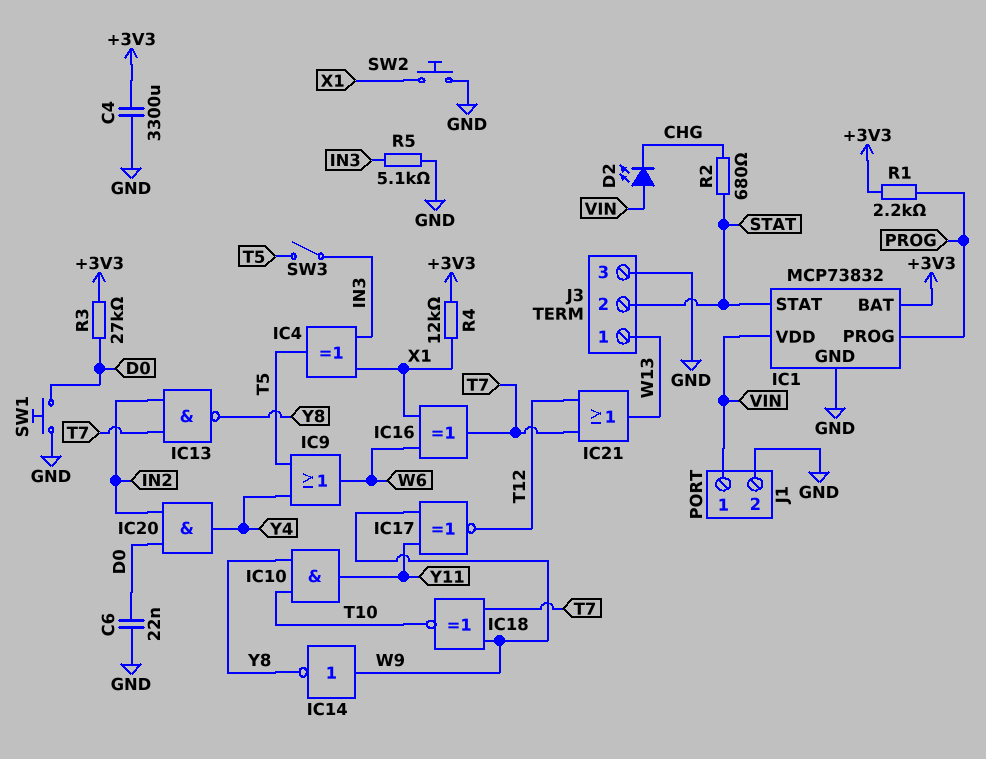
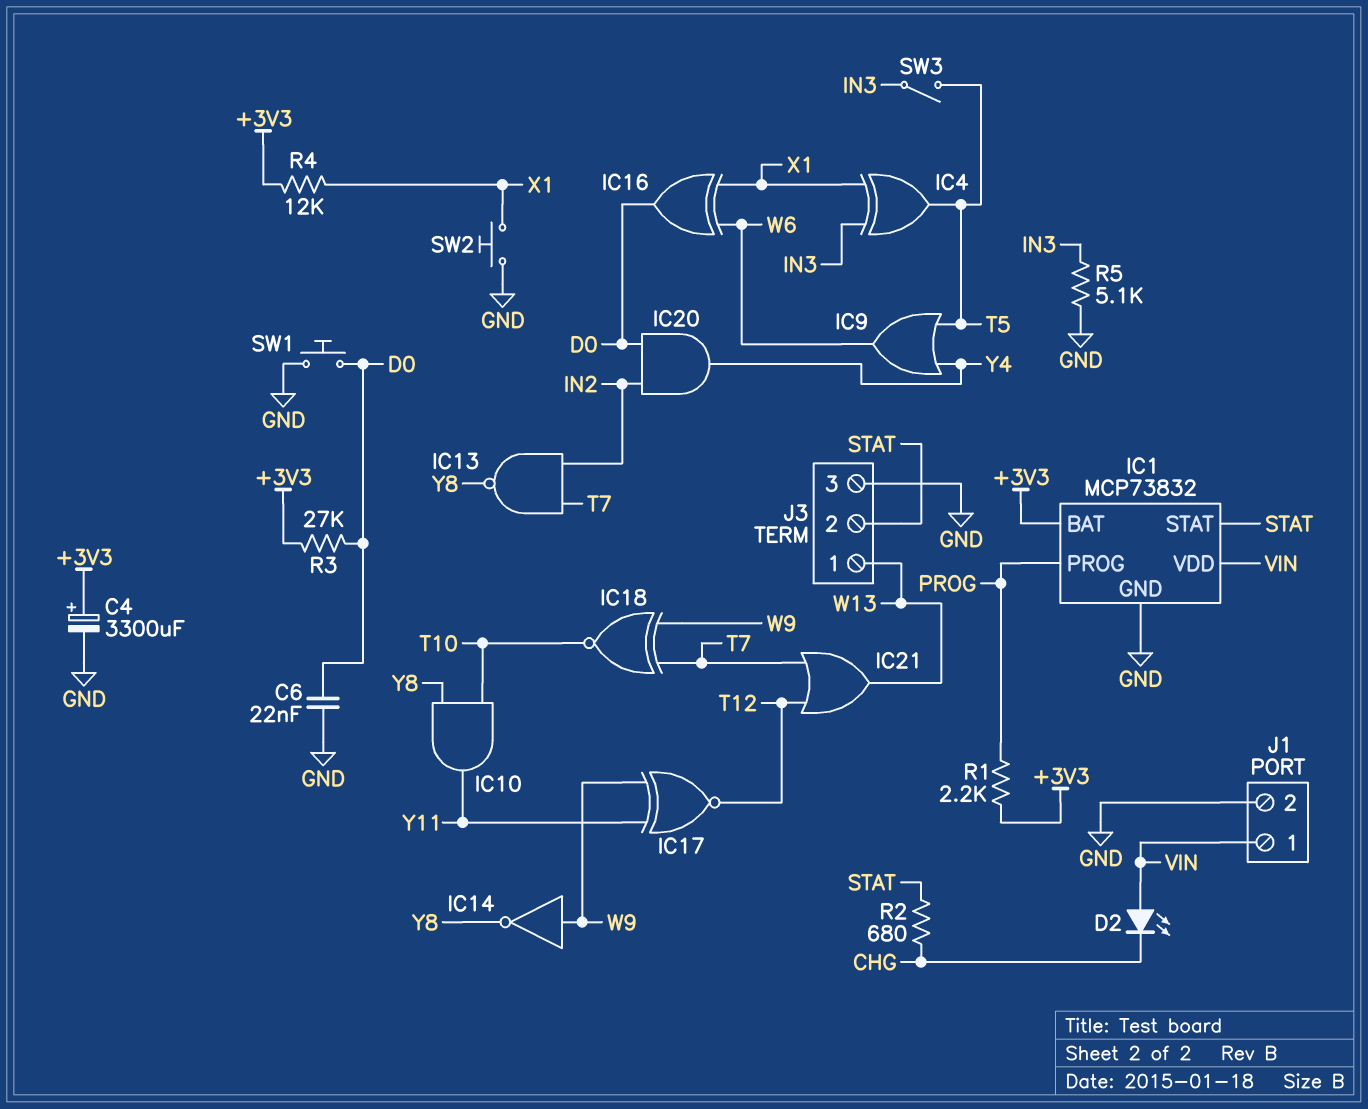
C4: 3300uF (+3V3, GND) -> 3300uF (plus +3V3, minus GND)
IC16: XOR (in W6, in X1, out T7) -> XOR (in W6, in X1, out D0)

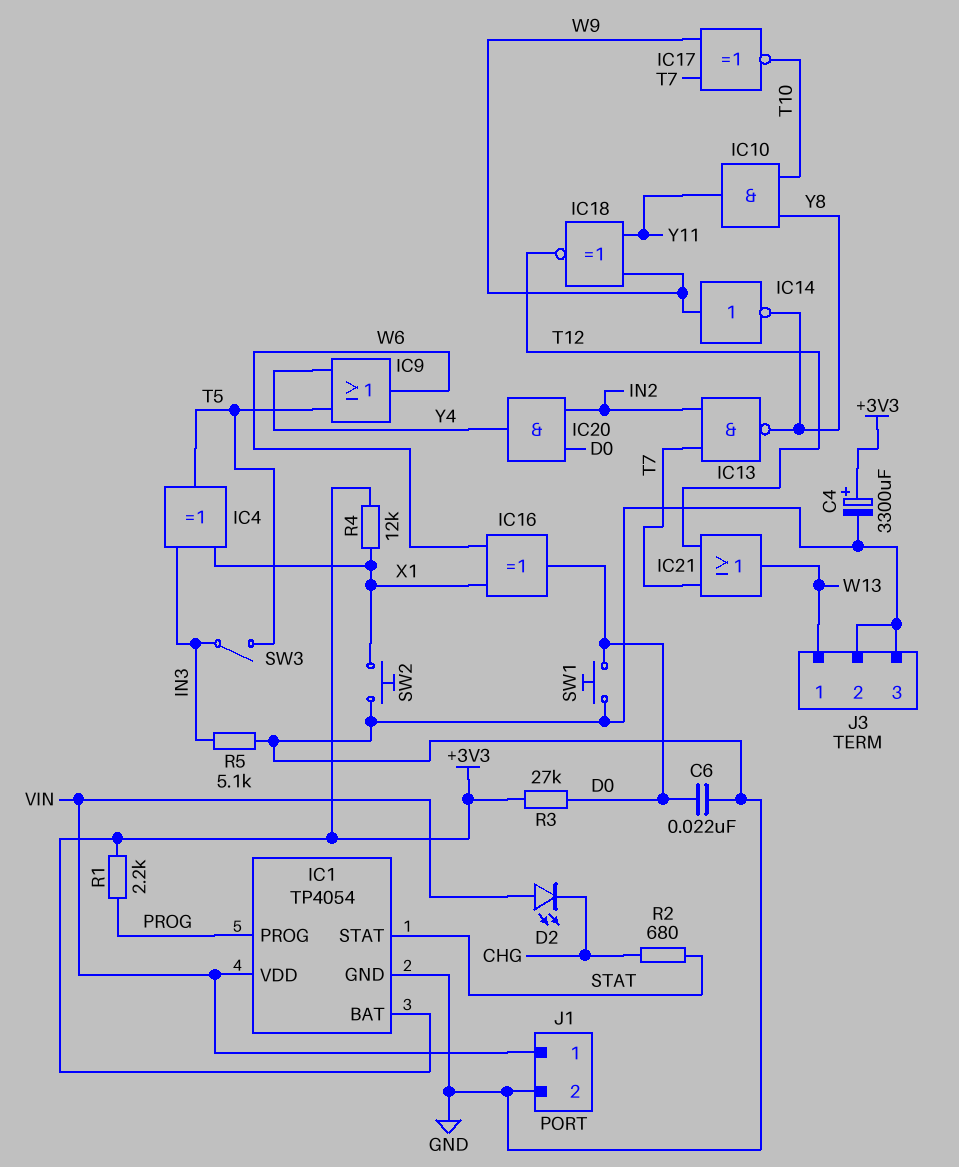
IC1: MCP73832 -> TP4054
IC17: XNOR (in W9, in Y11, out T12) -> XNOR (in T7, in W9, out T10)
IC18: XNOR (in T7, in W9, out T10) -> XNOR (in W9, in Y11, out T12)
J3 pin 2: STAT -> GND

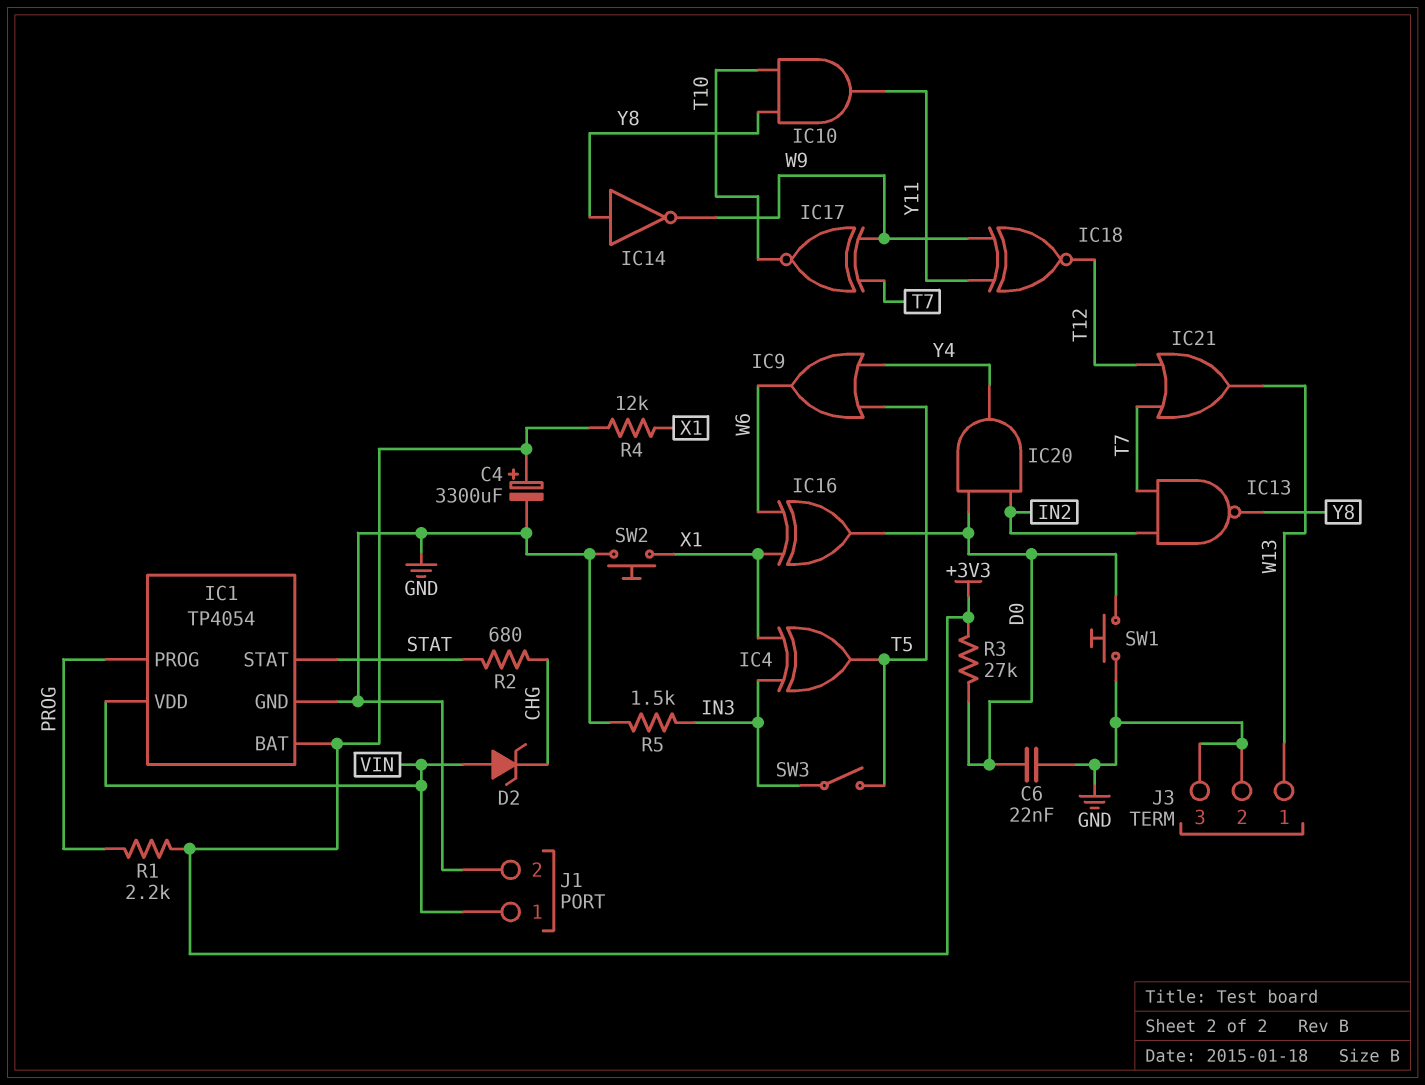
D2: LED (A VIN, K CHG) -> zener (A VIN, K CHG)
IC14: NOT (in W9, out Y8) -> NOT (in Y8, out W9)
R5: 5.1k (GND, IN3) -> 1.5k (GND, IN3)

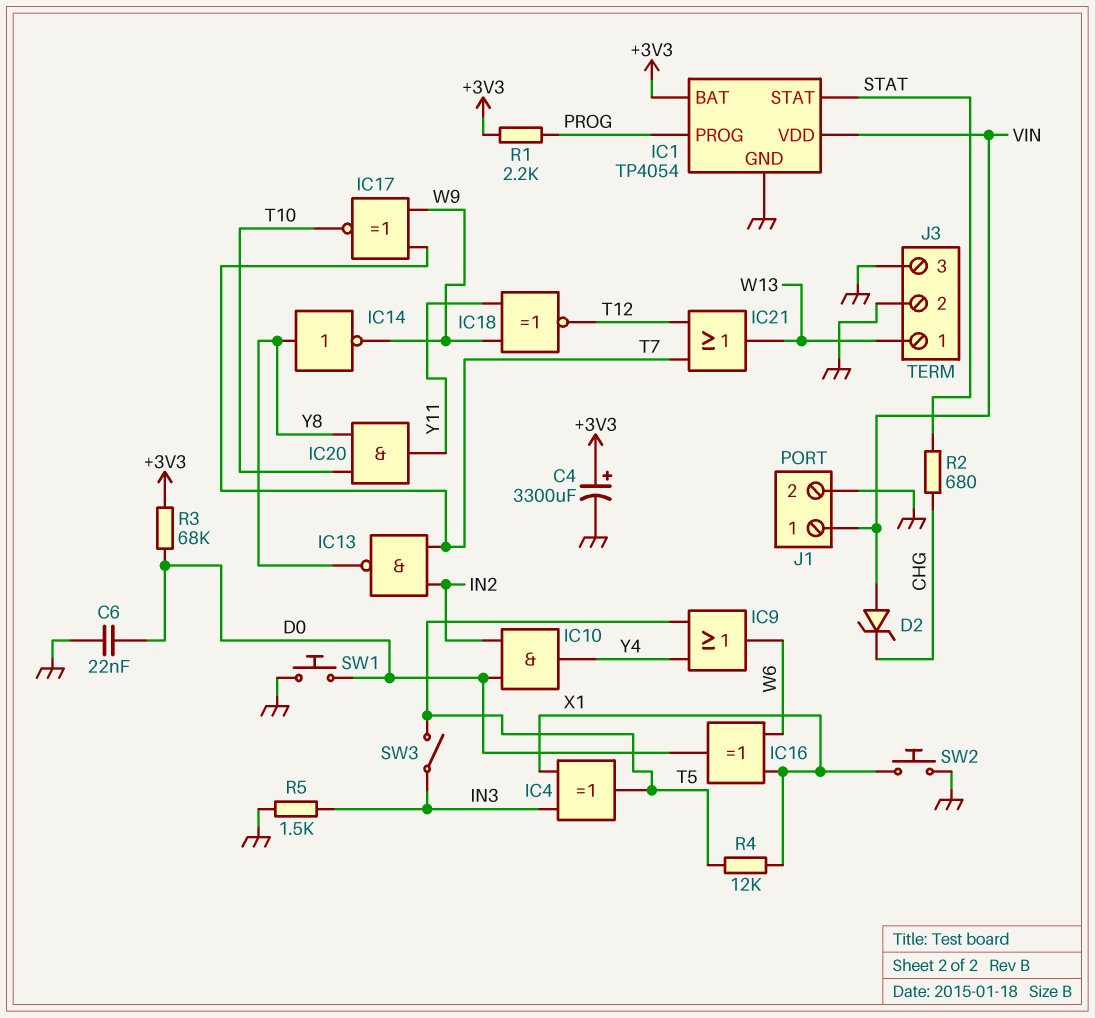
IC10: AND (in T10, in Y8, out Y11) -> AND (in D0, in IN2, out Y4)
IC20: AND (in D0, in IN2, out Y4) -> AND (in T10, in Y8, out Y11)
R3: 27k (+3V3, D0) -> 68k (+3V3, D0)
R4: 12k (+3V3, X1) -> 12k (T5, X1)

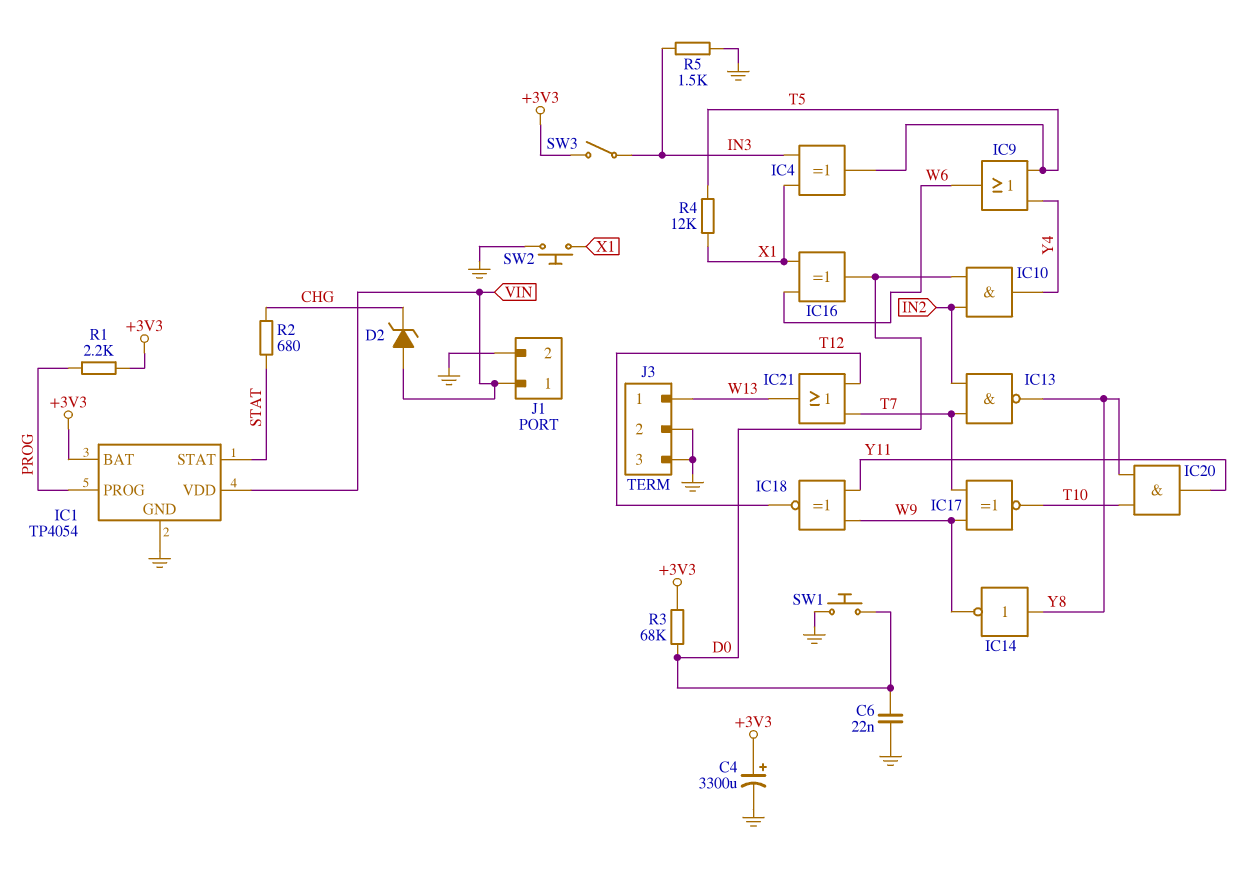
SW3: switch (IN3, T5) -> switch (+3V3, IN3)

